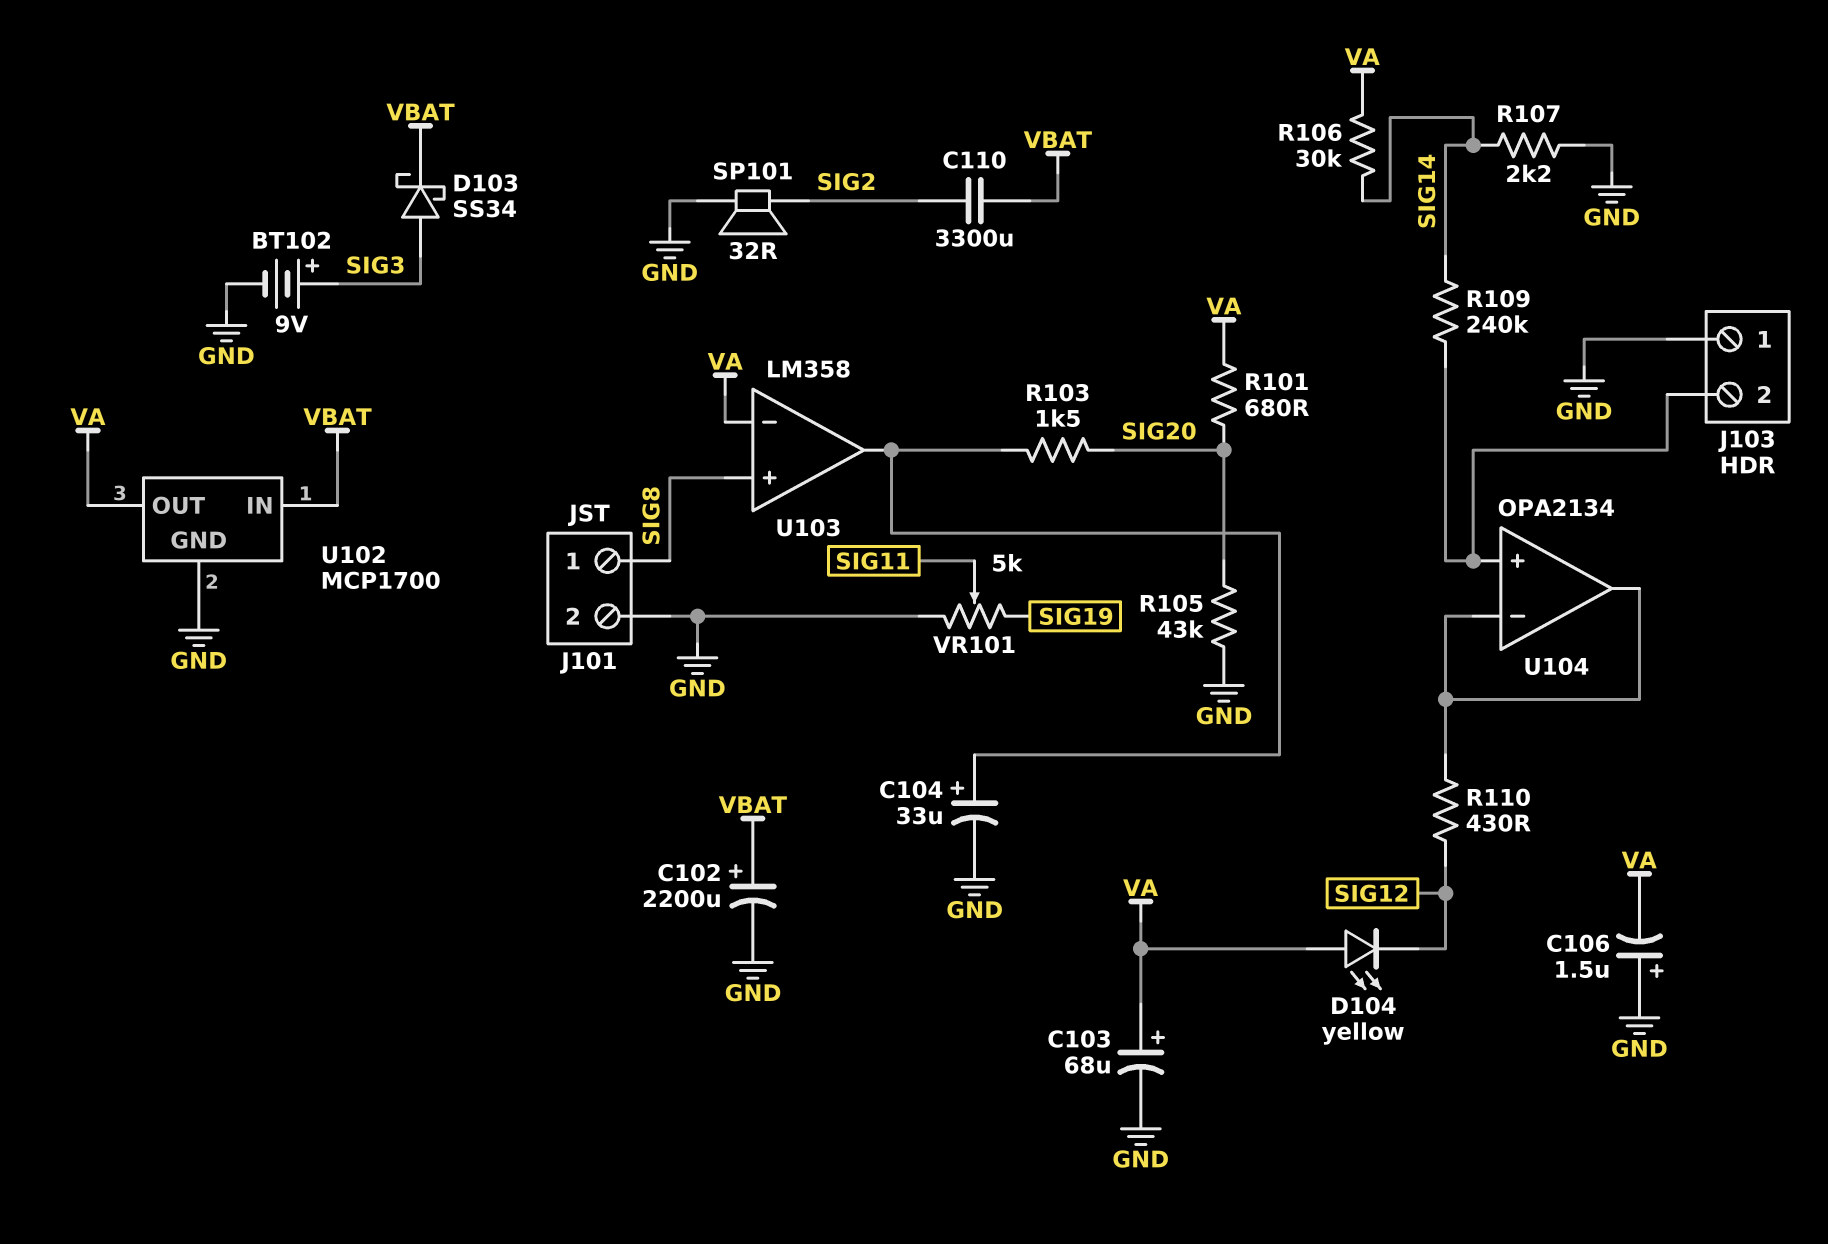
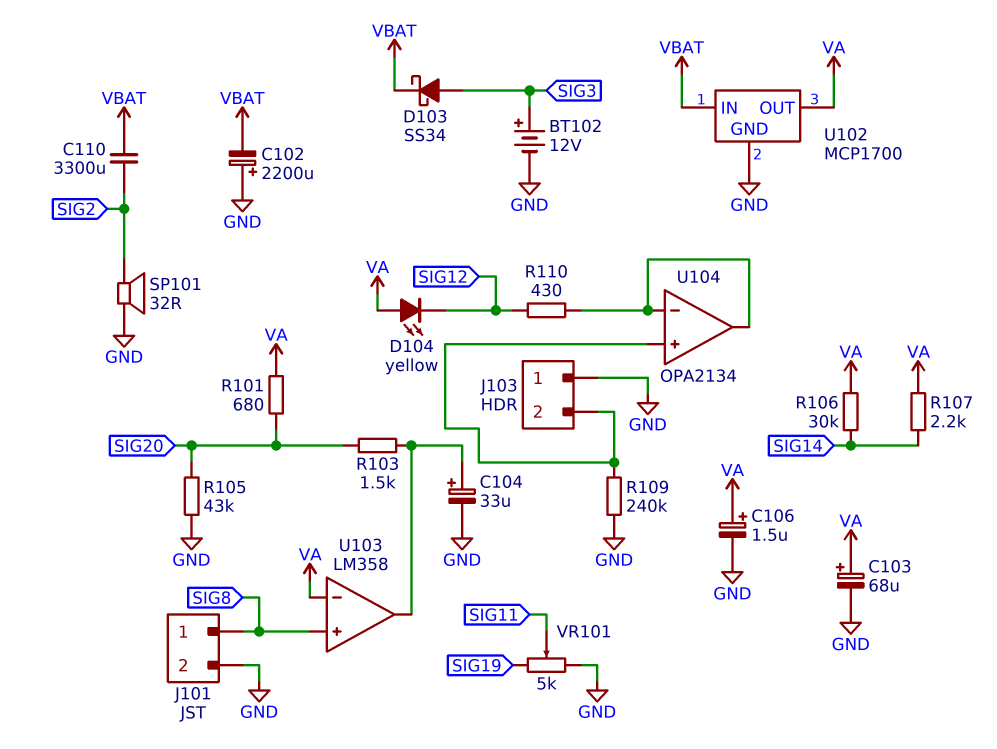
BT102: 9V (plus SIG3, minus GND) -> 12V (plus SIG3, minus GND)
C102: 2200uF (plus VBAT, minus GND) -> 2200uF (plus GND, minus VBAT)
C106: 1.5uF (plus GND, minus VA) -> 1.5uF (plus VA, minus GND)
R107: 2.2k (GND, SIG14) -> 2.2k (SIG14, VA)
R109: 240k (J103/2, SIG14) -> 240k (GND, J103/2)

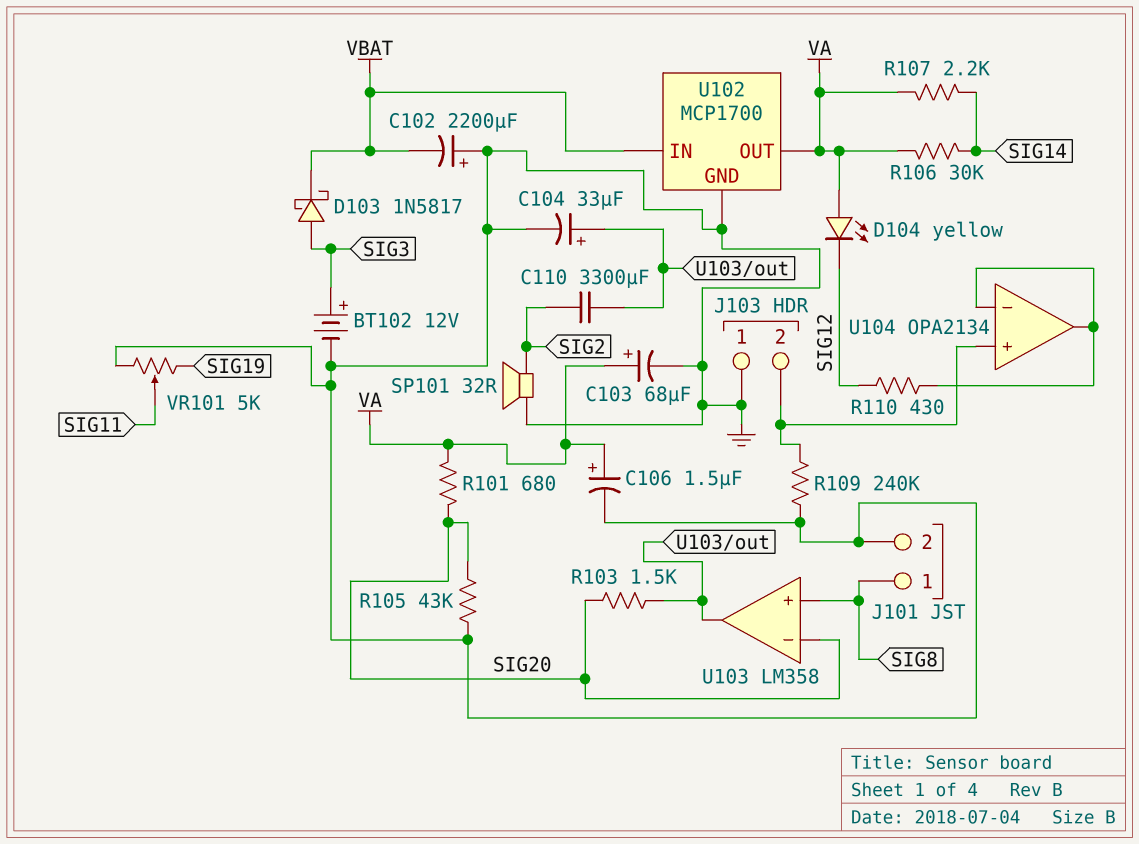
C110: 3300uF (SIG2, VBAT) -> 3300uF (SIG2, U103/out)
D103: schottky SS34 (A SIG3, K VBAT) -> schottky 1N5817 (A SIG3, K VBAT)
U103 pin in-: VA -> SIG20

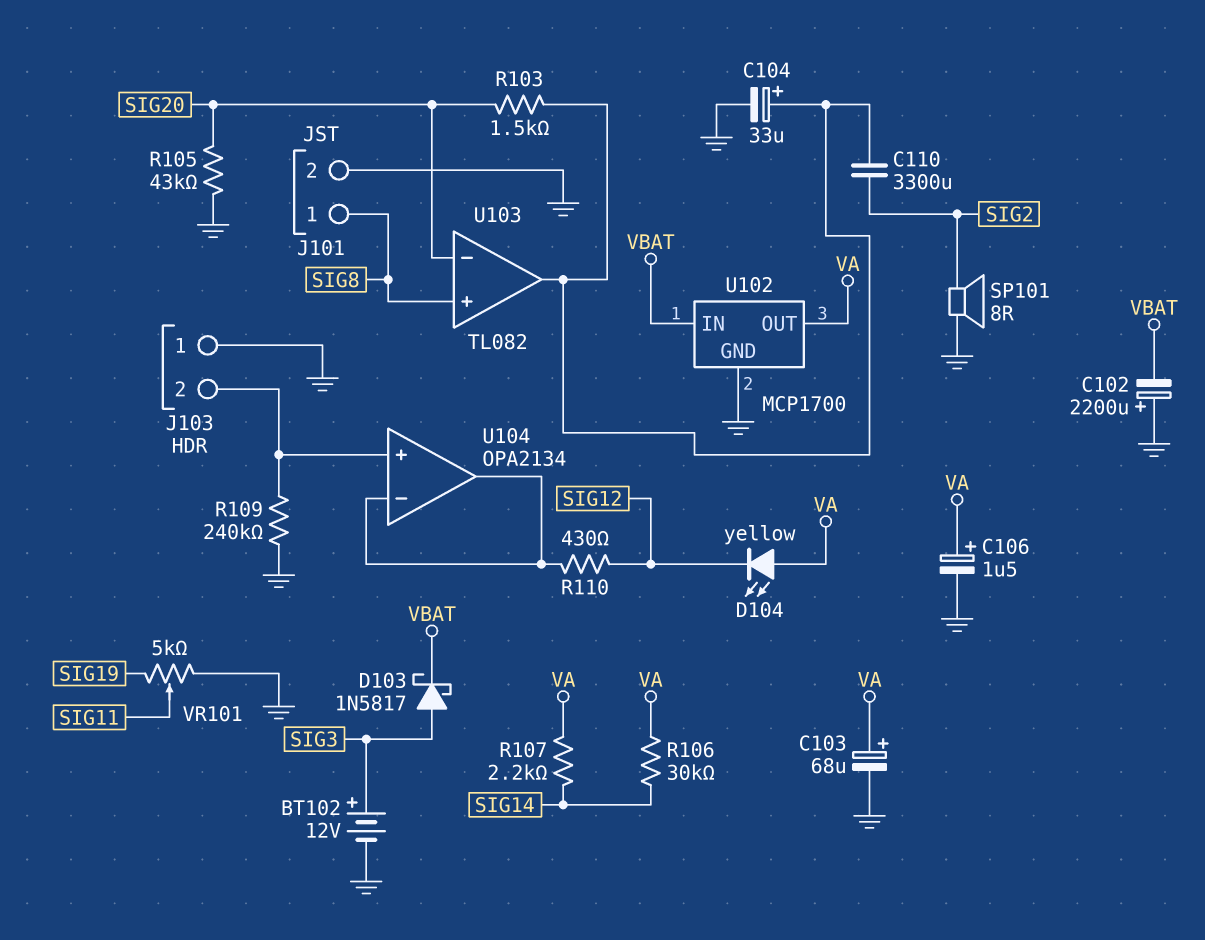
R101: 680 (SIG20, VA) -> none
SP101: speaker 32R (GND, SIG2) -> speaker 8R (GND, SIG2)
U103: LM358 -> TL082

